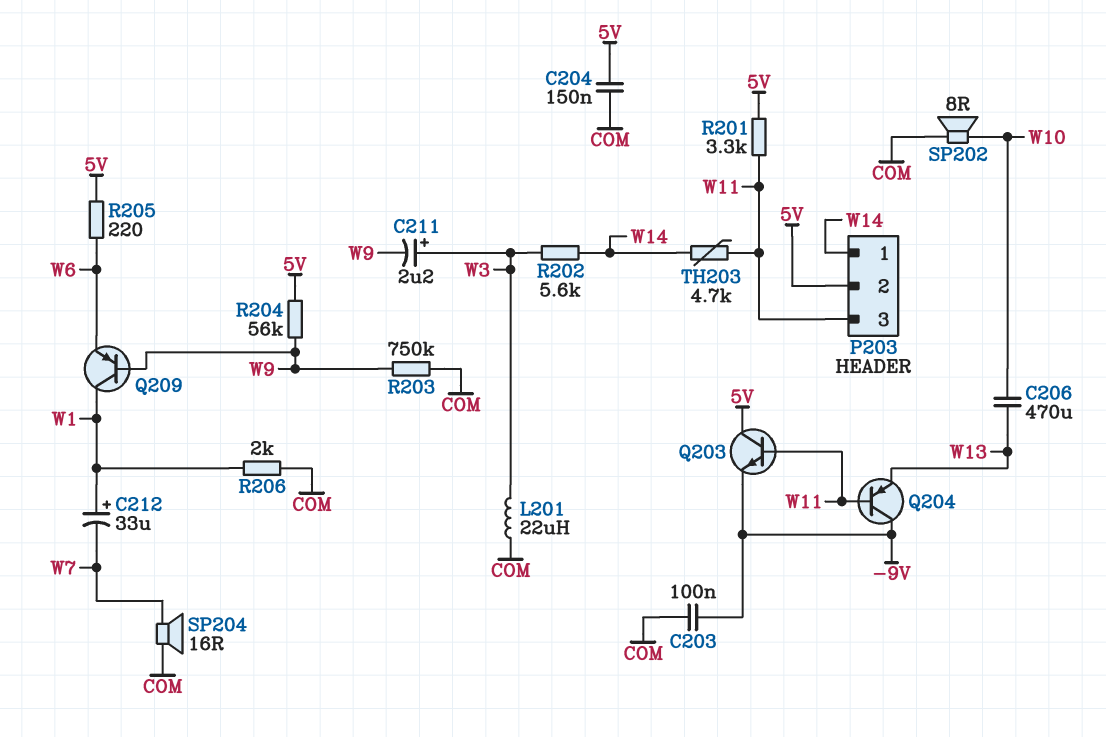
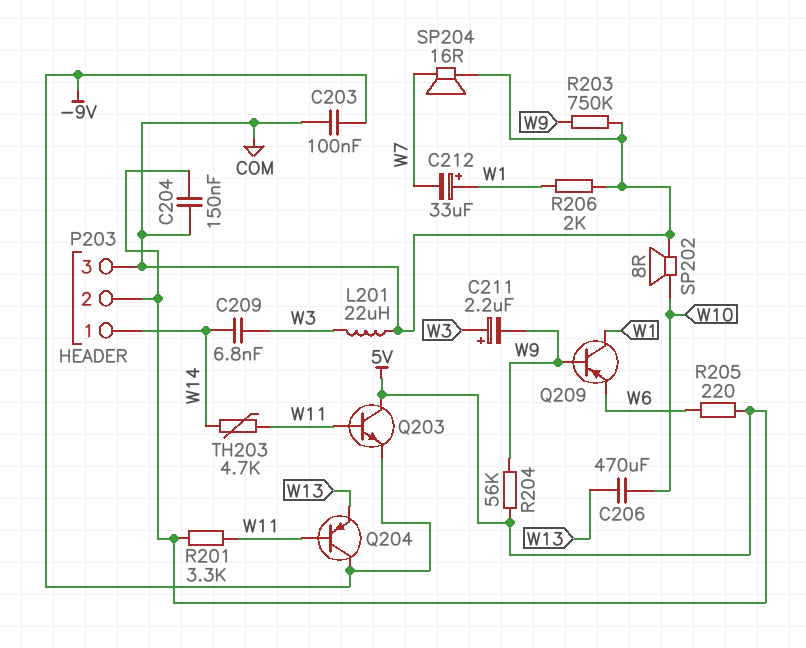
C209: none -> 6.8nF (W3, W14)
P203 pin 3: W11 -> COM
R202: 5.6k (W3, W14) -> none

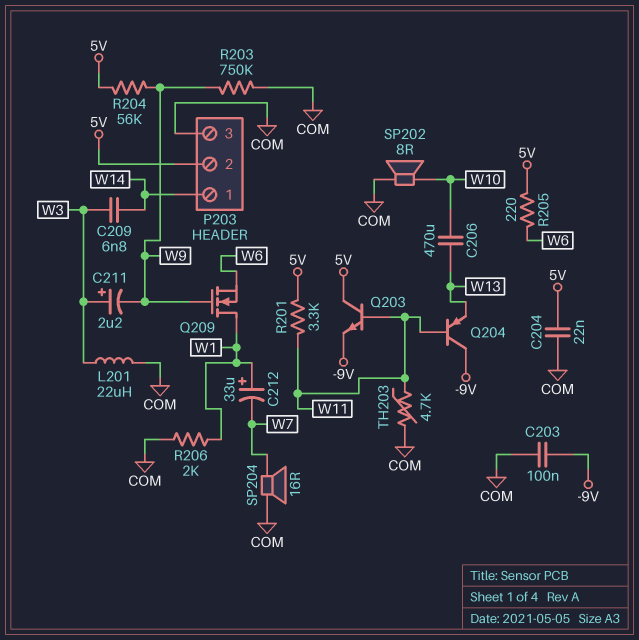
C204: 150nF (5V, COM) -> 22nF (5V, COM)
Q209: PNP (B W9, C W1, E W6) -> NMOS (G W9, D W1, S W6)
TH203: 4.7k (W11, W14) -> 4.7k (COM, W11)

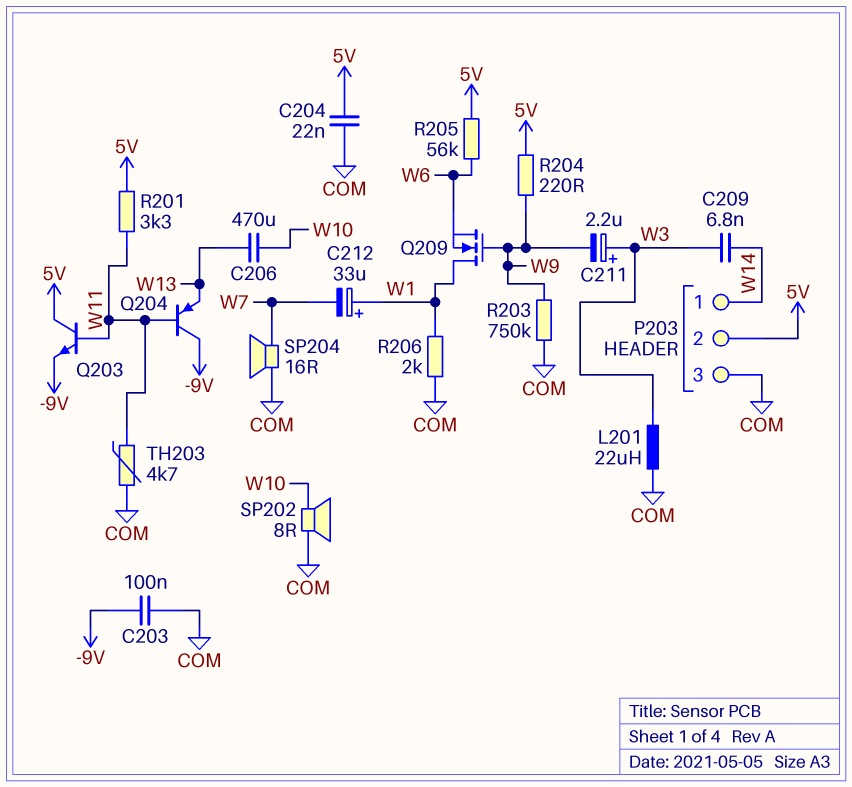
R204: 56k (5V, W9) -> 220 (5V, W9)
R205: 220 (5V, W6) -> 56k (5V, W6)

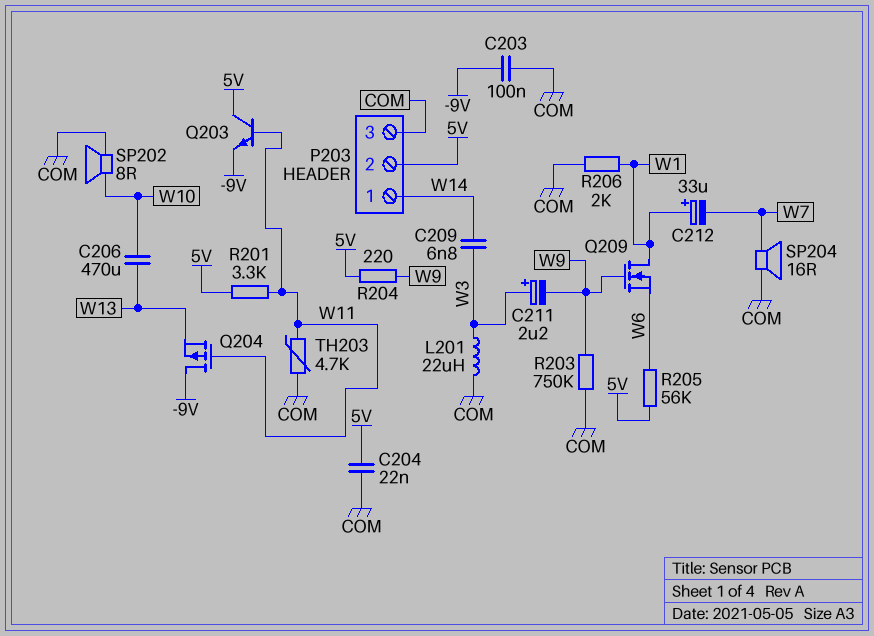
Q204: PNP (B W11, C -9V, E W13) -> PMOS (G W11, D -9V, S W13)

